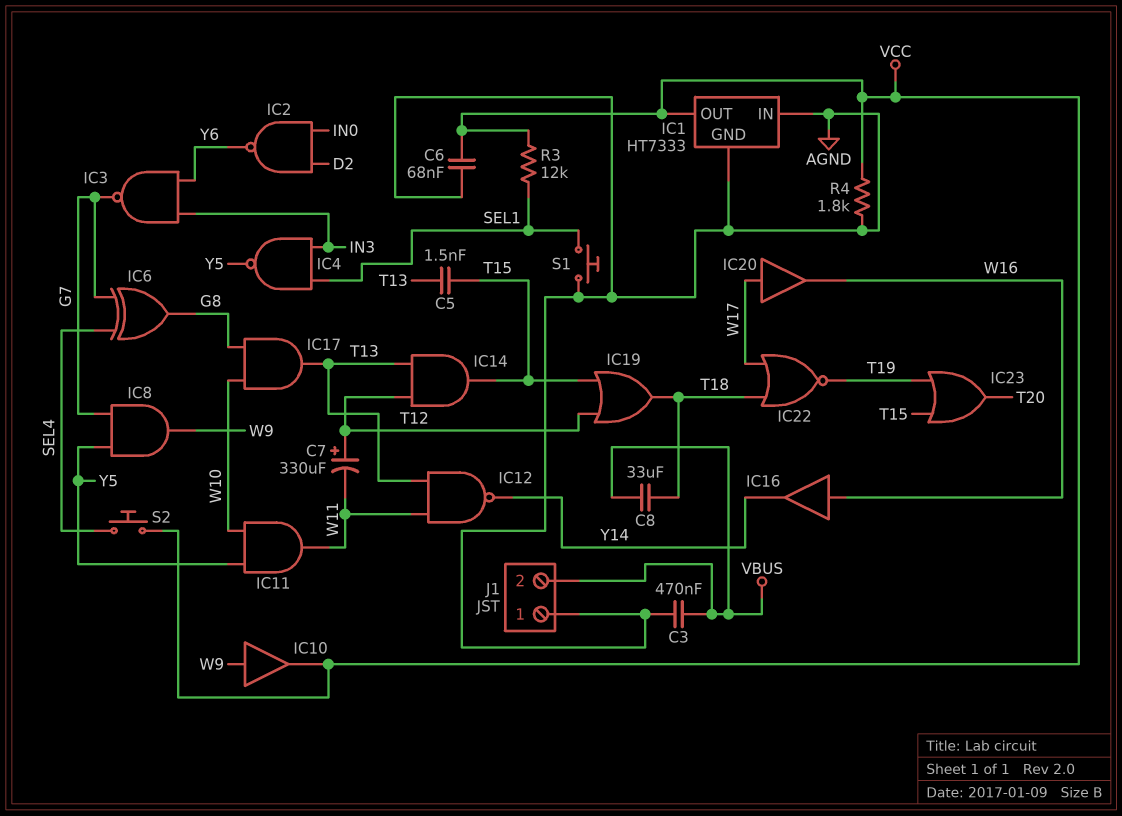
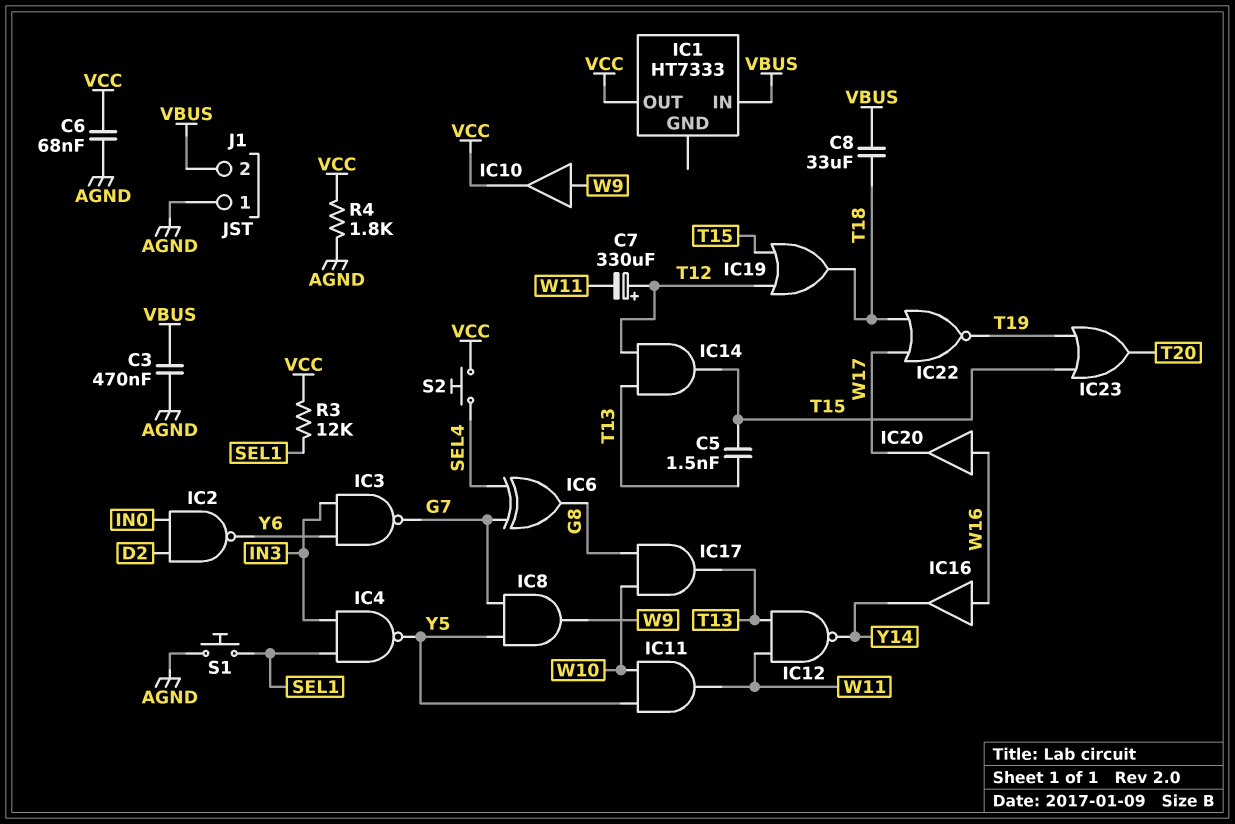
IC1 pin GND: AGND -> none
IC1 pin IN: AGND -> VBUS
IC20: buffer (in W17, out W16) -> buffer (in W16, out W17)

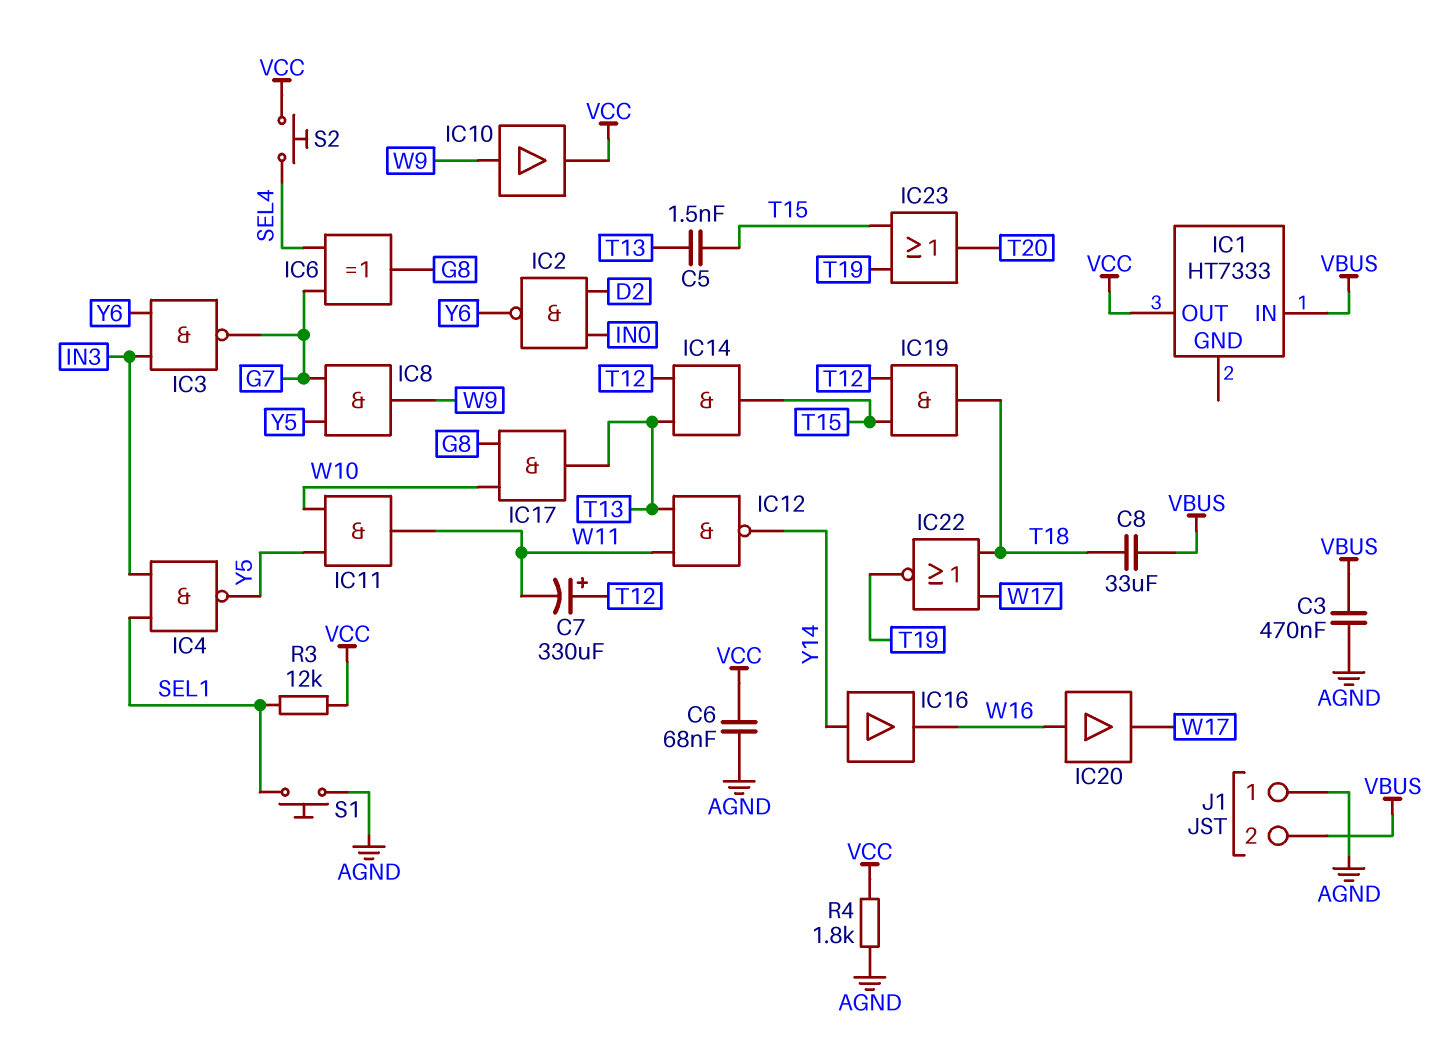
IC16: buffer (in W16, out Y14) -> buffer (in Y14, out W16)
IC19: OR (in T12, in T15, out T18) -> AND (in T12, in T15, out T18)

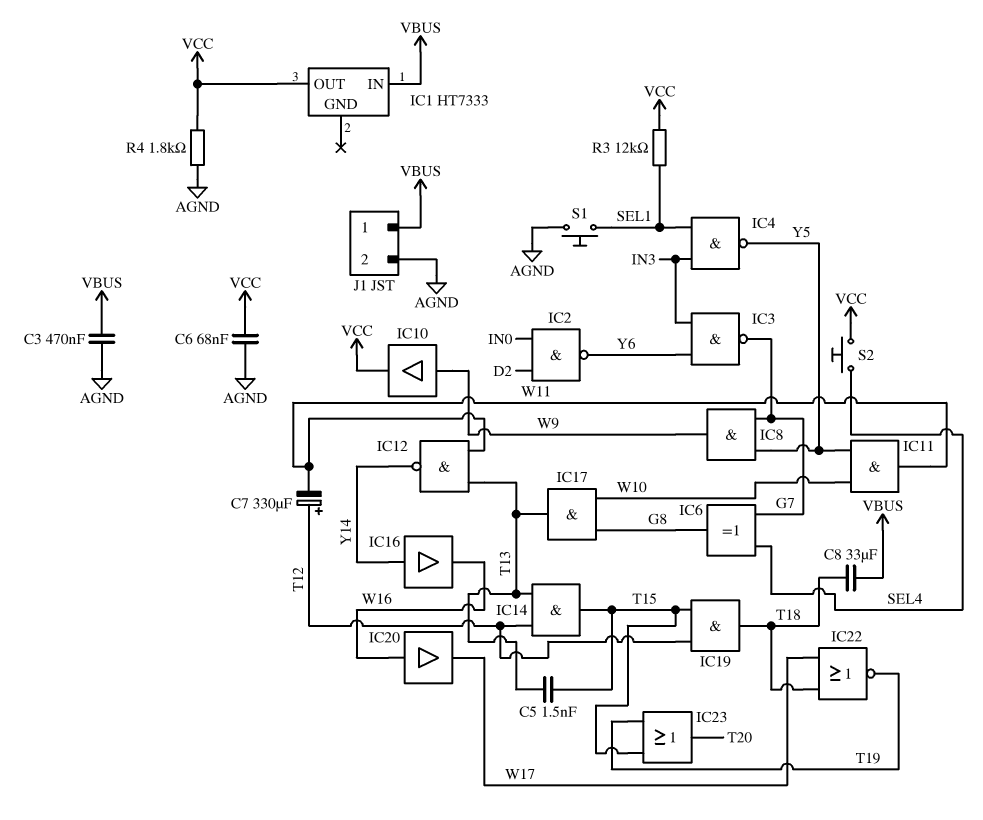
J1 pin 1: AGND -> VBUS
J1 pin 2: VBUS -> AGND

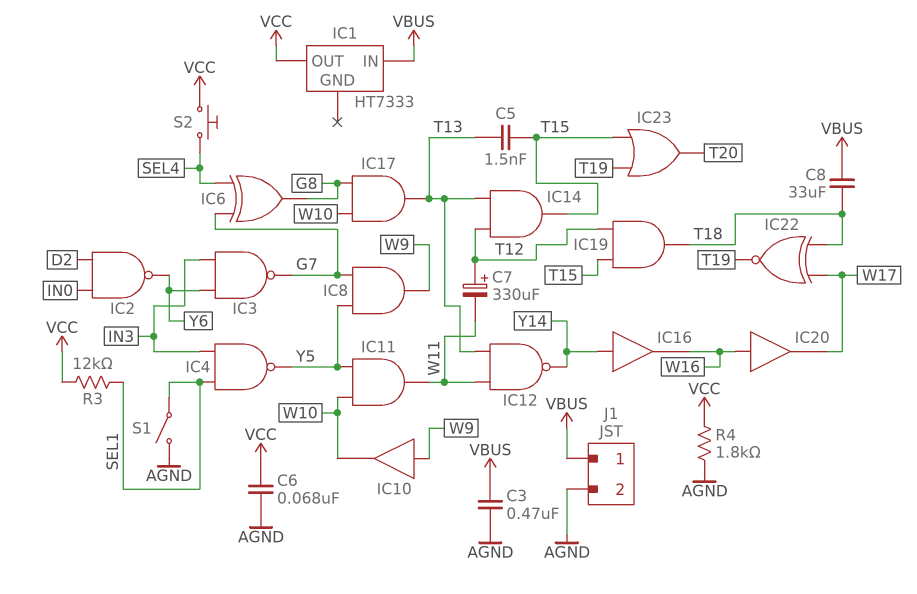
IC10: buffer (in W9, out VCC) -> buffer (in W9, out W10)
IC22: NOR (in T18, in W17, out T19) -> XNOR (in T18, in W17, out T19)
S1: button (AGND, SEL1) -> switch (AGND, SEL1)

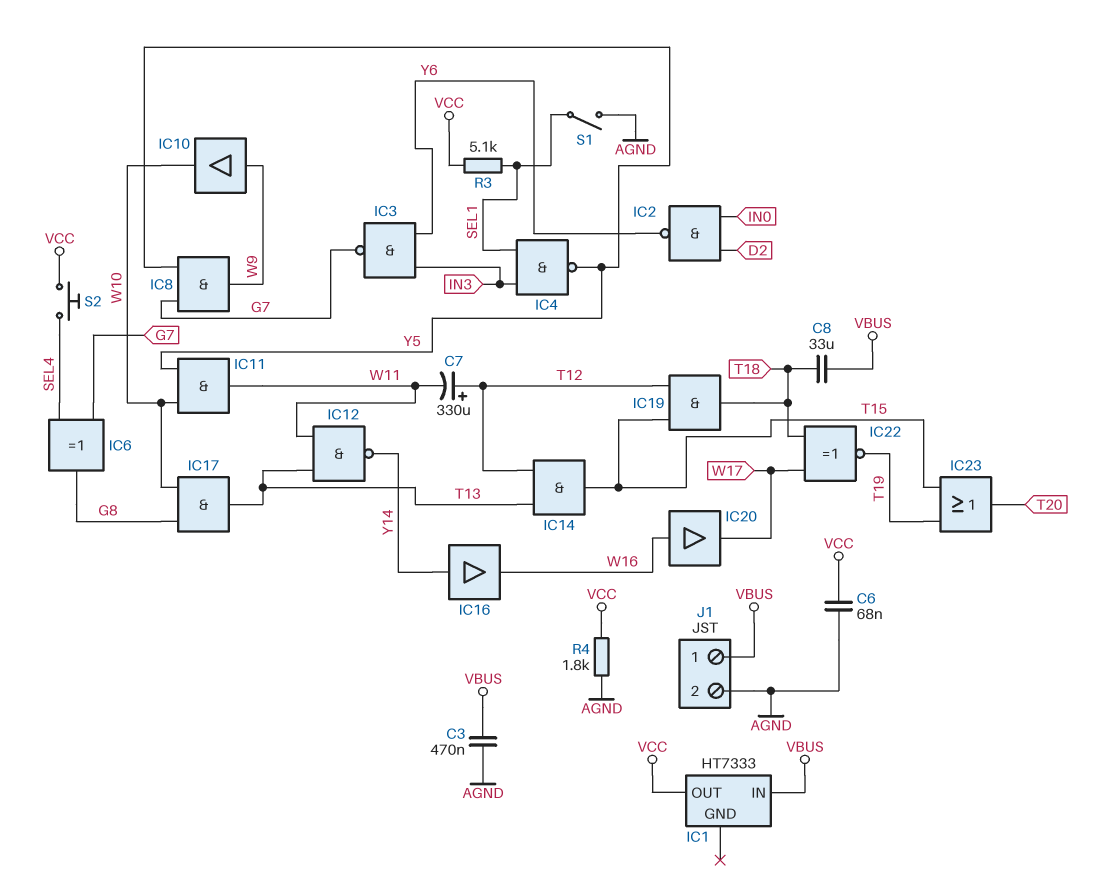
C5: 1.5nF (T13, T15) -> none
R3: 12k (SEL1, VCC) -> 5.1k (SEL1, VCC)

